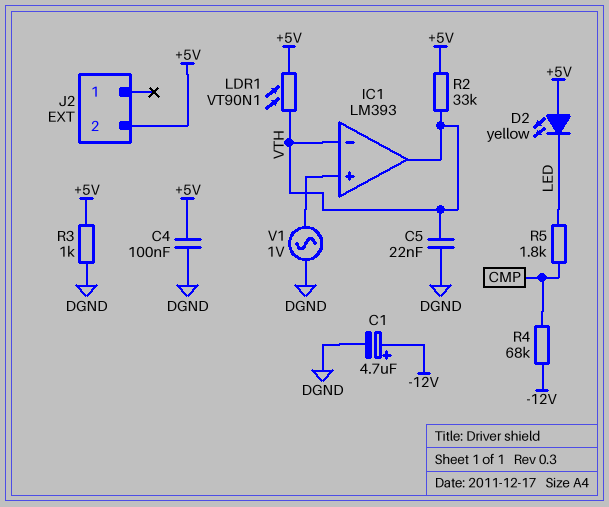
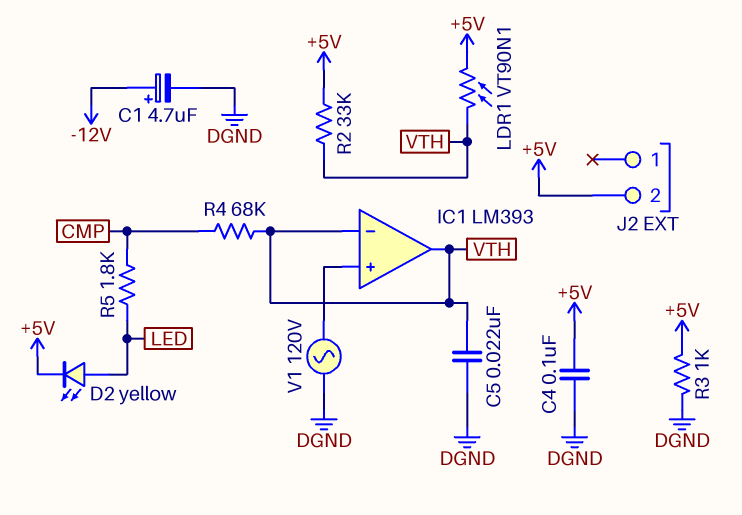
D2: LED yellow (A +5V, K LED) -> LED yellow (A LED, K +5V)
R4: 68k (-12V, CMP) -> 68k (CMP, VTH)
V1: AC 1V (DGND, IC1/in+) -> AC 120V (DGND, IC1/in+)

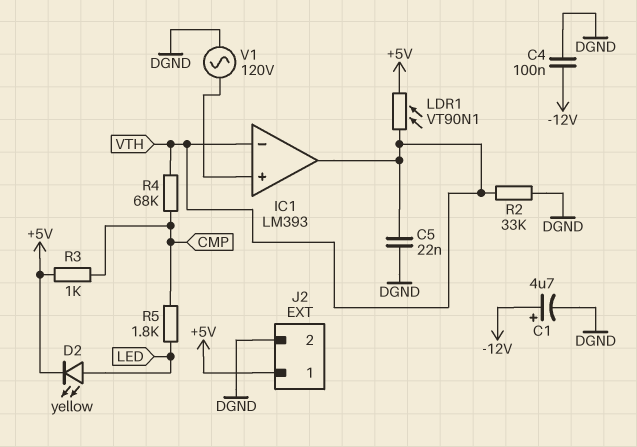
C4: 100nF (+5V, DGND) -> 100nF (-12V, DGND)
J2 pin 1: none -> +5V
J2 pin 2: +5V -> DGND
R2: 33k (+5V, VTH) -> 33k (DGND, VTH)
R3: 1k (+5V, DGND) -> 1k (+5V, CMP)

